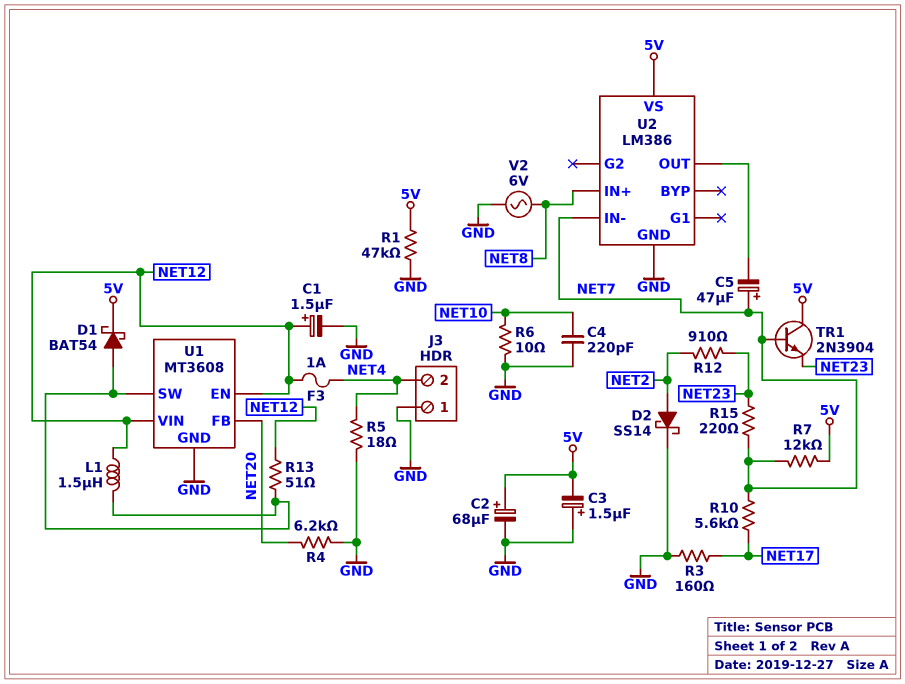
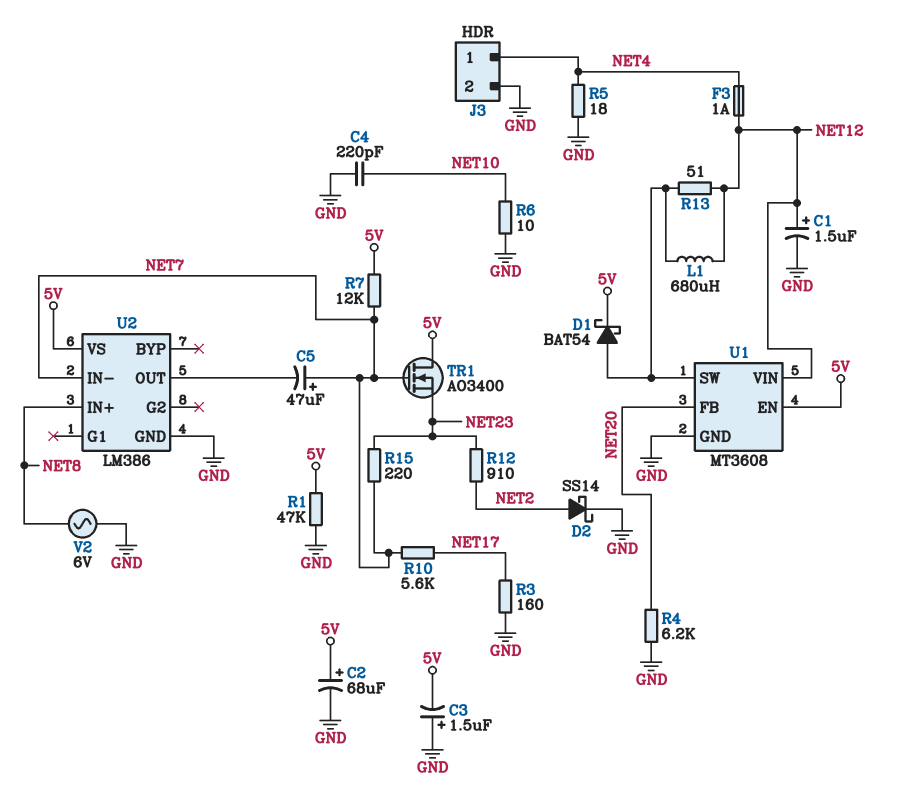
J3 pin 1: GND -> NET4
J3 pin 2: NET4 -> GND
L1: 1.5uH (NET12, U1/SW) -> 680uH (NET12, U1/SW)
TR1: NPN 2N3904 (B NET7, C 5V, E NET23) -> NMOS AO3400 (G NET7, D 5V, S NET23)
U1 pin EN: NET12 -> 5V

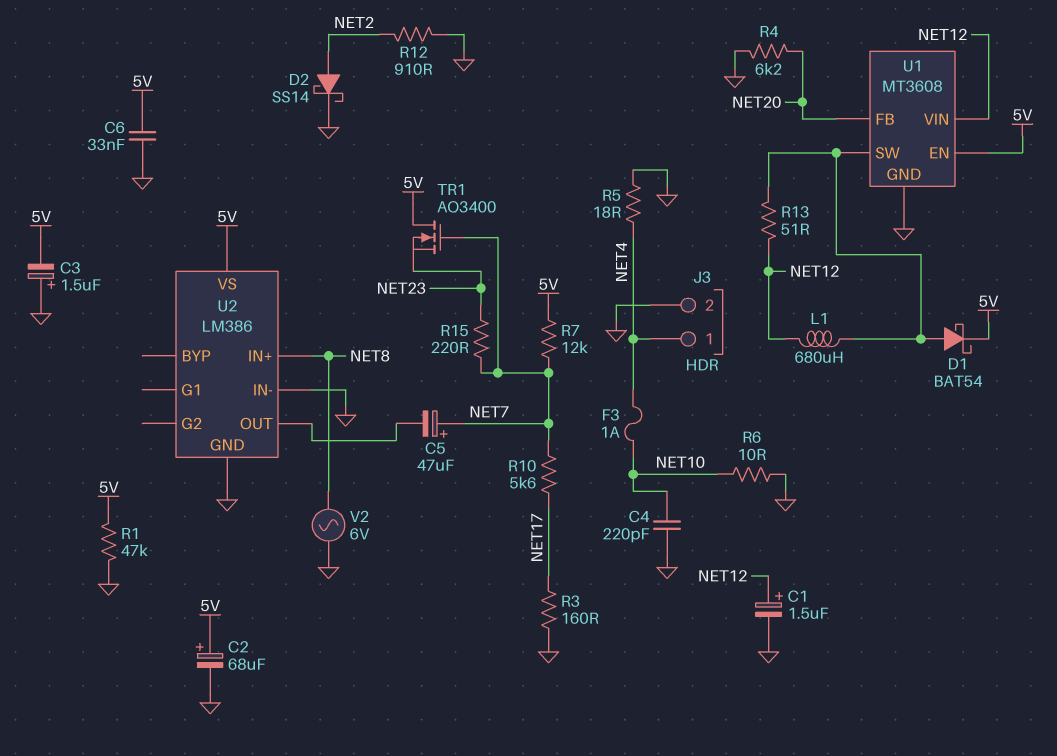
C6: none -> 33nF (5V, GND)
F3: 1A (NET4, NET12) -> 1A (NET4, NET10)
R12: 910 (NET2, NET23) -> 910 (GND, NET2)
U2 pin IN-: NET7 -> GND

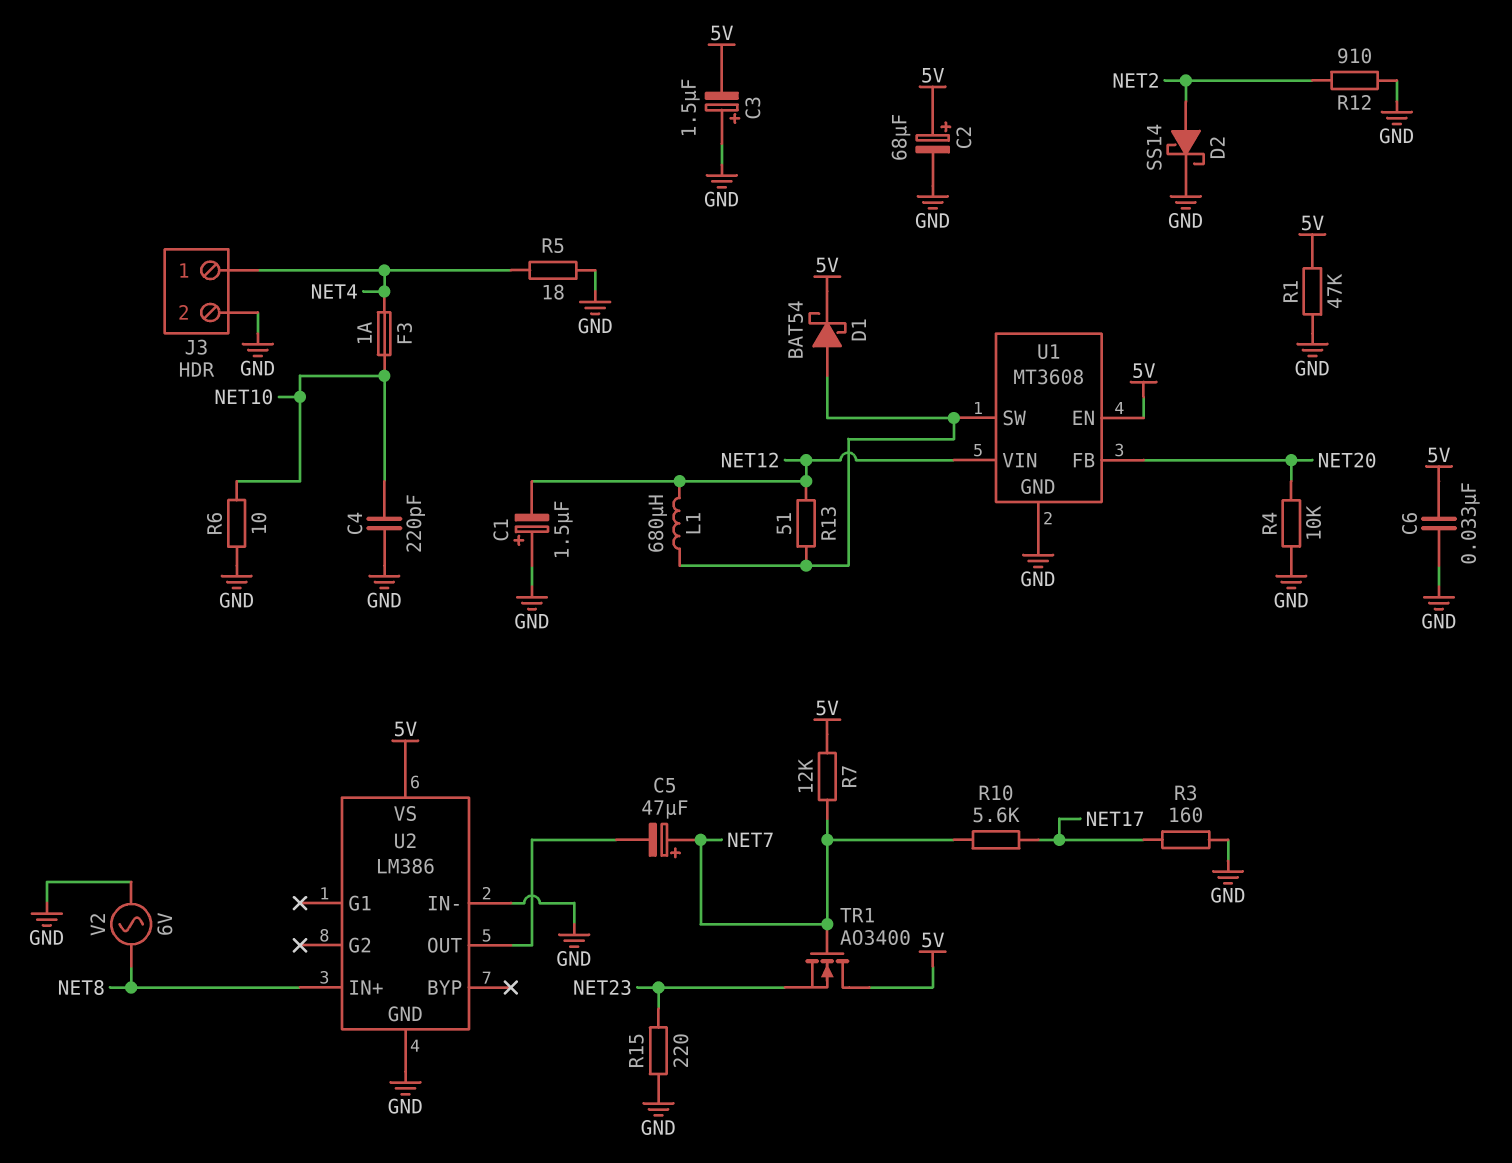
C1: 1.5uF (plus NET12, minus GND) -> 1.5uF (plus GND, minus NET12)
R4: 6.2k (GND, NET20) -> 10k (GND, NET20)
R15: 220 (NET7, NET23) -> 220 (GND, NET23)

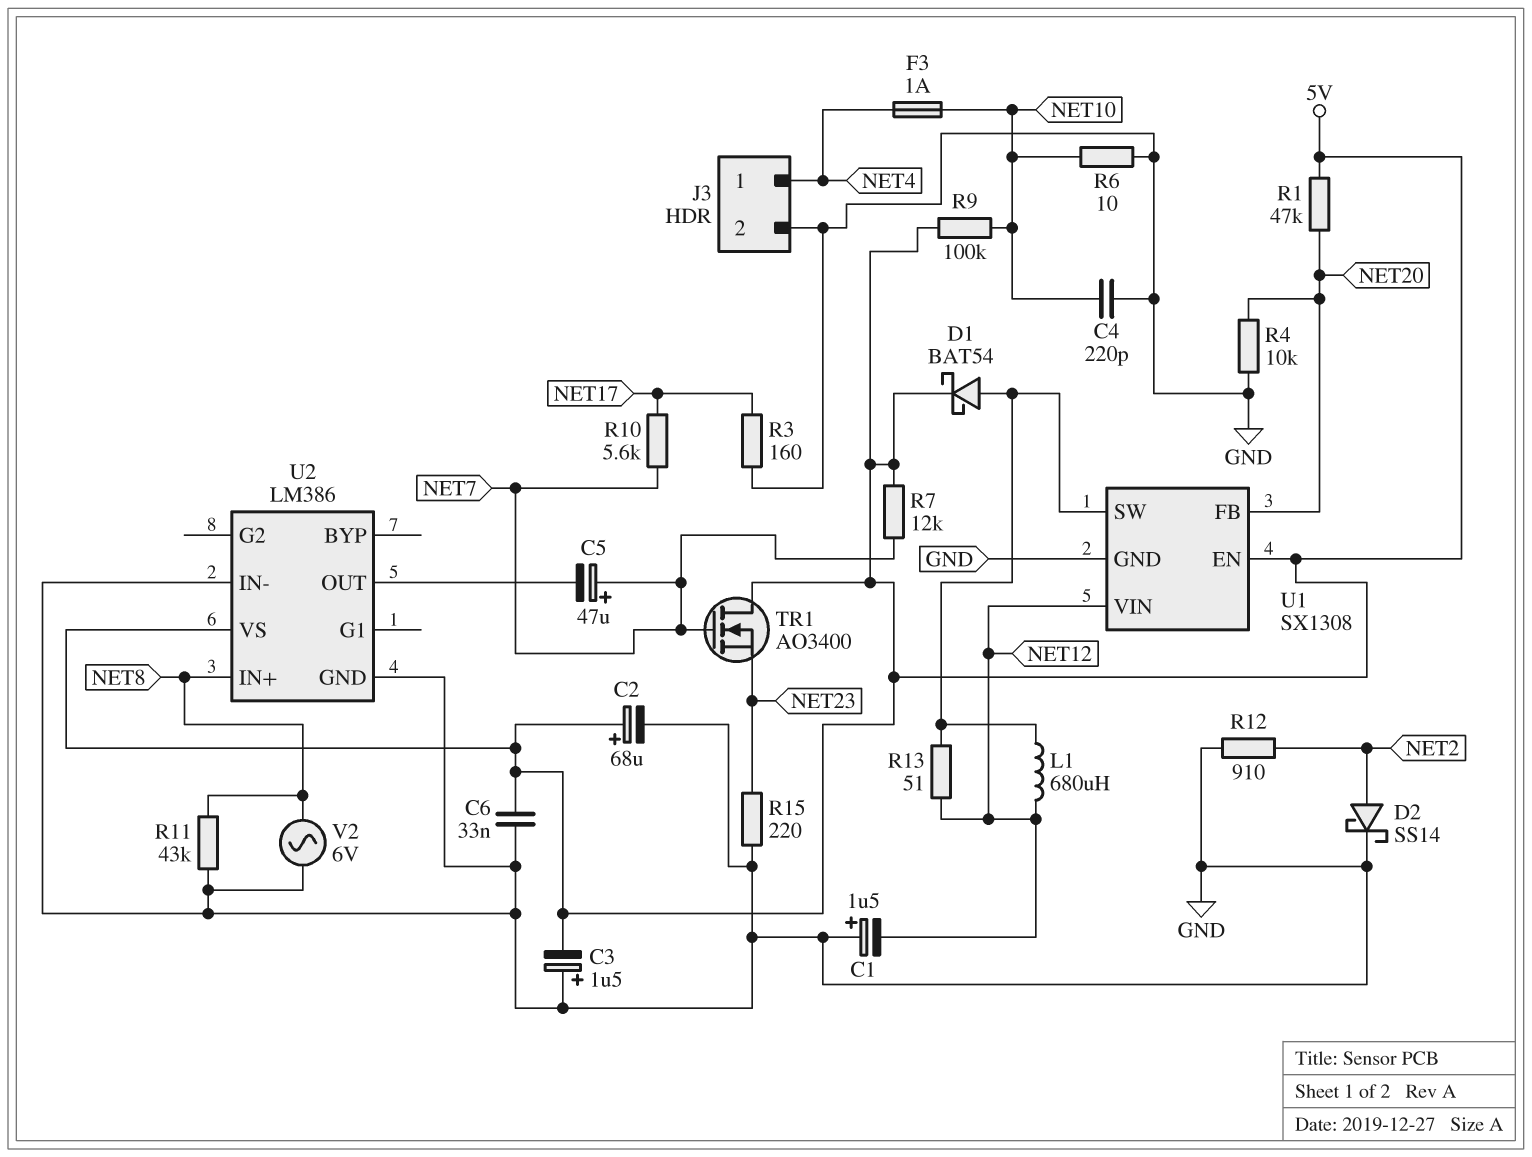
R1: 47k (5V, GND) -> 47k (5V, NET20)
R5: 18 (GND, NET4) -> none
R9: none -> 100k (5V, NET10)
R11: none -> 43k (GND, NET8)
U1: MT3608 -> SX1308

